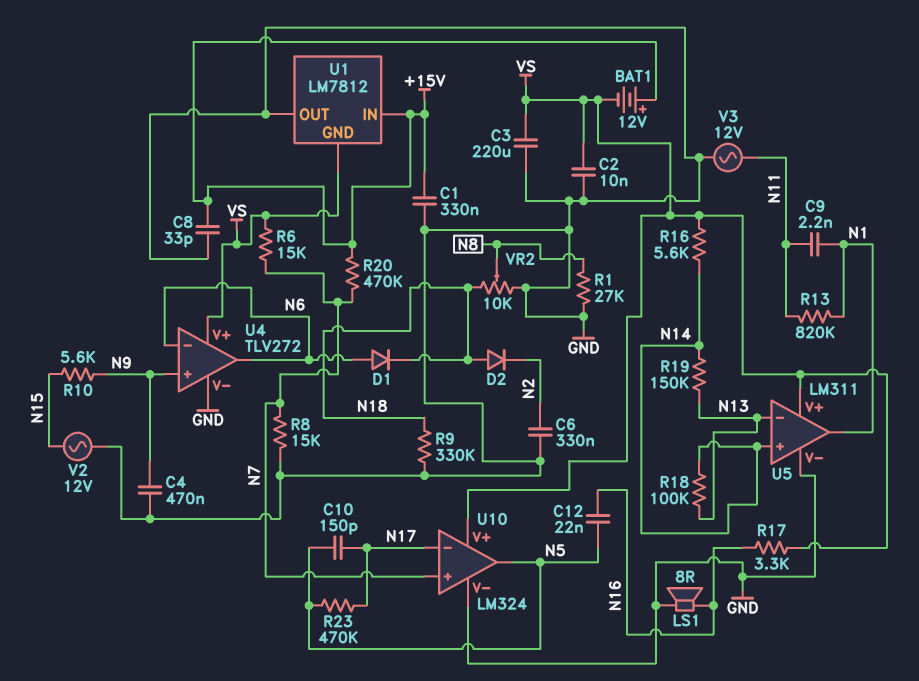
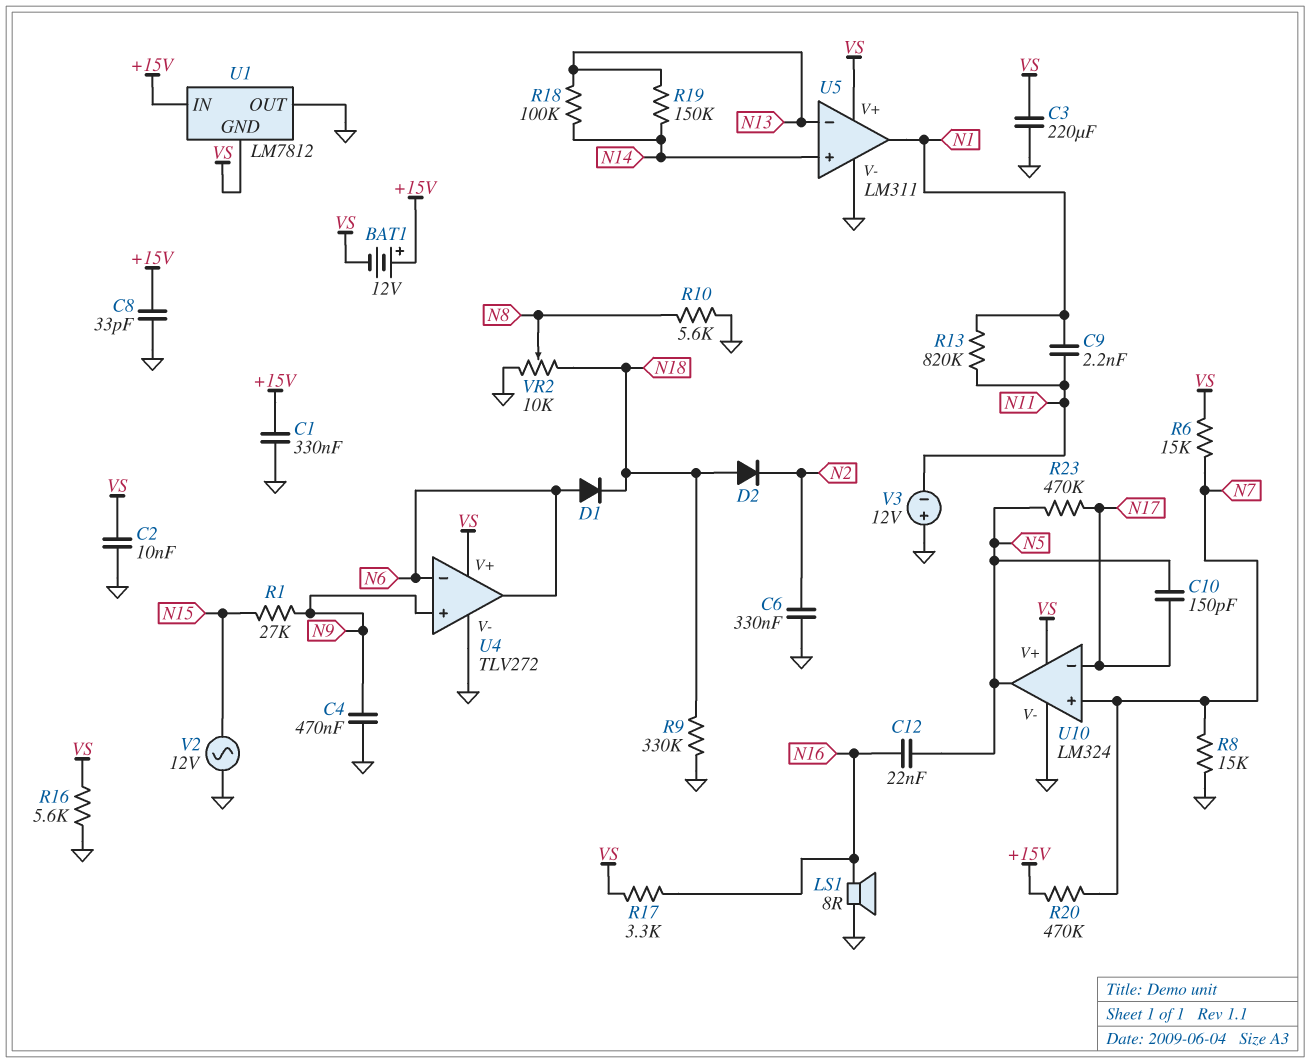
R1: 27k (GND, N8) -> 27k (N9, N15)
R10: 5.6k (N9, N15) -> 5.6k (GND, N8)
R16: 5.6k (N14, VS) -> 5.6k (GND, VS)
V3: AC 12V (GND, N11) -> 12V (plus GND, minus N11)

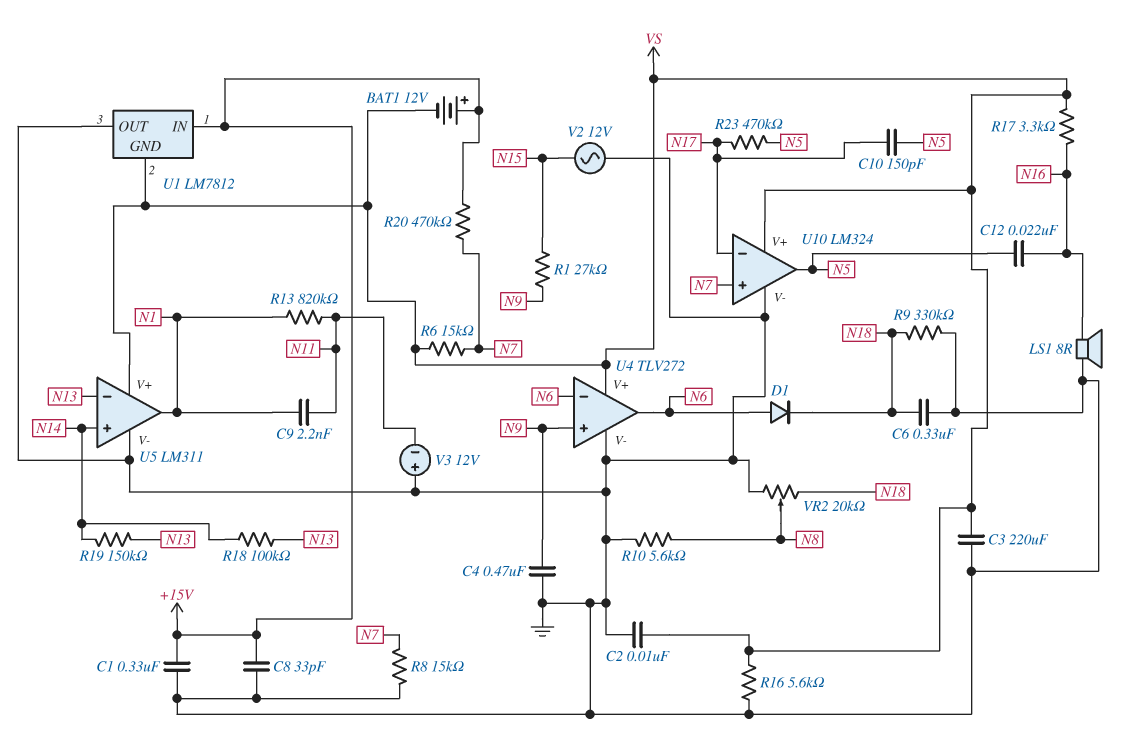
C6: 330nF (GND, N2) -> 330nF (GND, N18)
D2: diode (A N18, K N2) -> none
VR2: 10k (GND, N18, wiper N8) -> 20k (GND, N18, wiper N8)

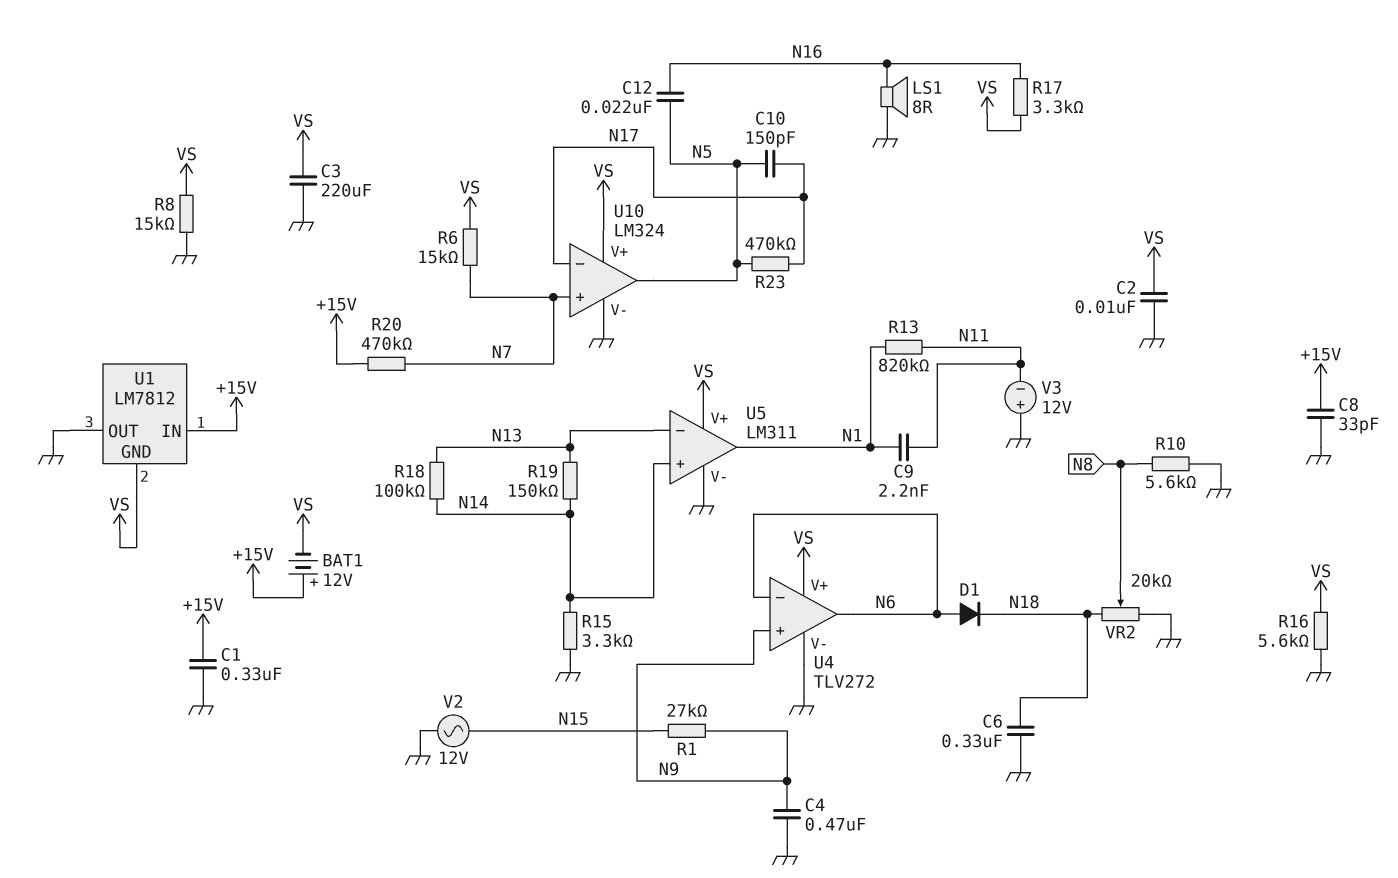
R8: 15k (GND, N7) -> 15k (GND, VS)
R9: 330k (GND, N18) -> none
R15: none -> 3.3k (GND, N14)

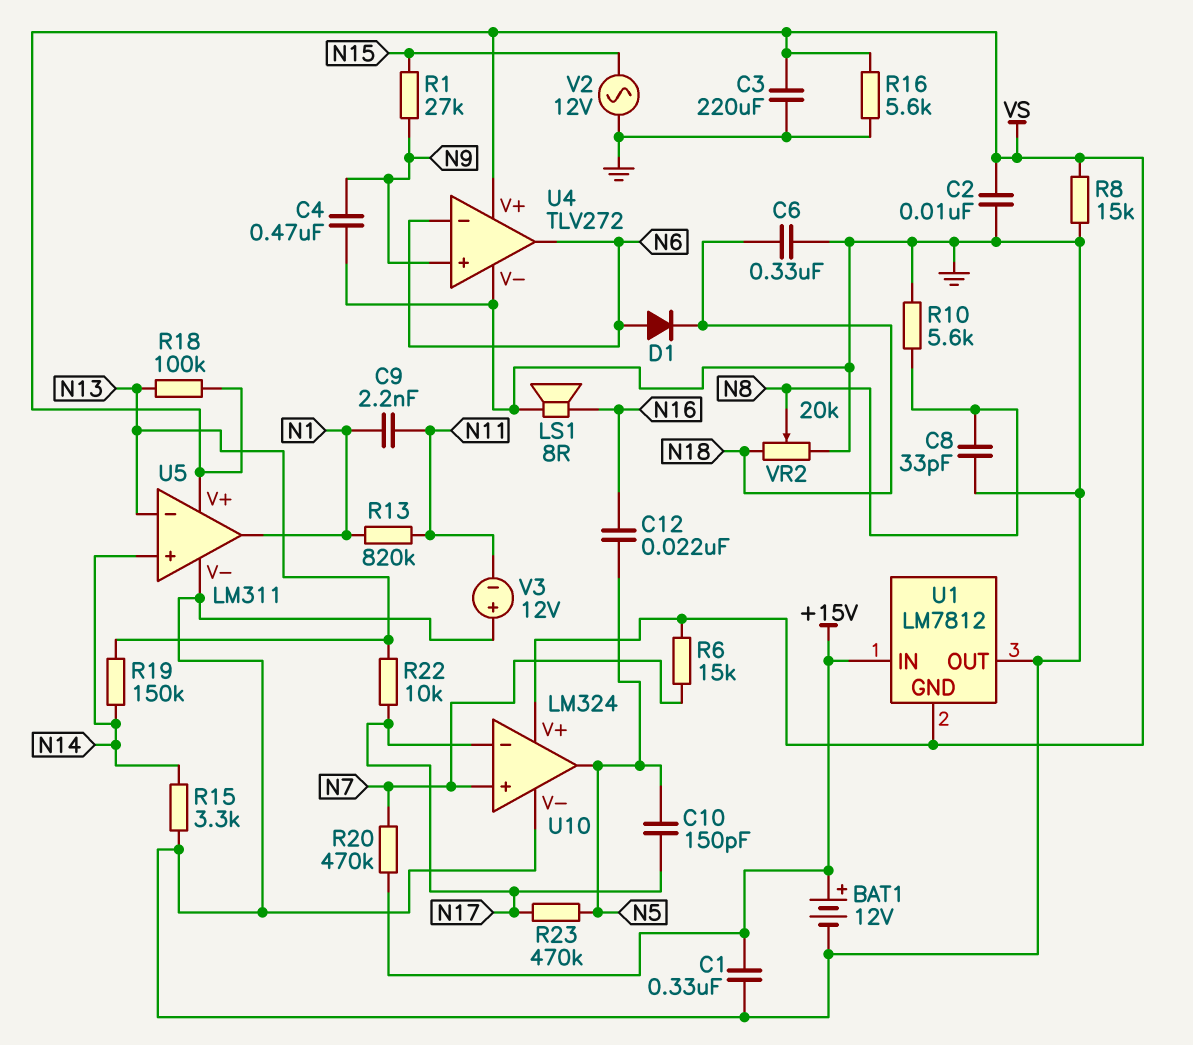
BAT1: 12V (plus +15V, minus VS) -> 12V (plus +15V, minus GND)
C8: 33pF (+15V, GND) -> 33pF (GND, N8)
R17: 3.3k (N16, VS) -> none
R18: 100k (N13, N14) -> 100k (N13, VS)
R22: none -> 10k (N13, N17)

